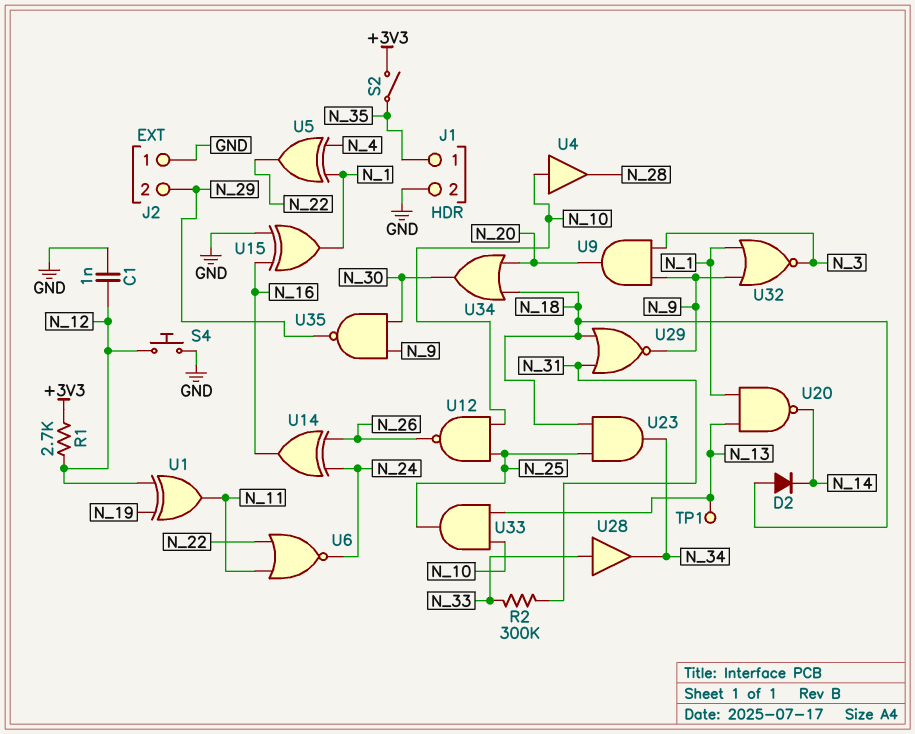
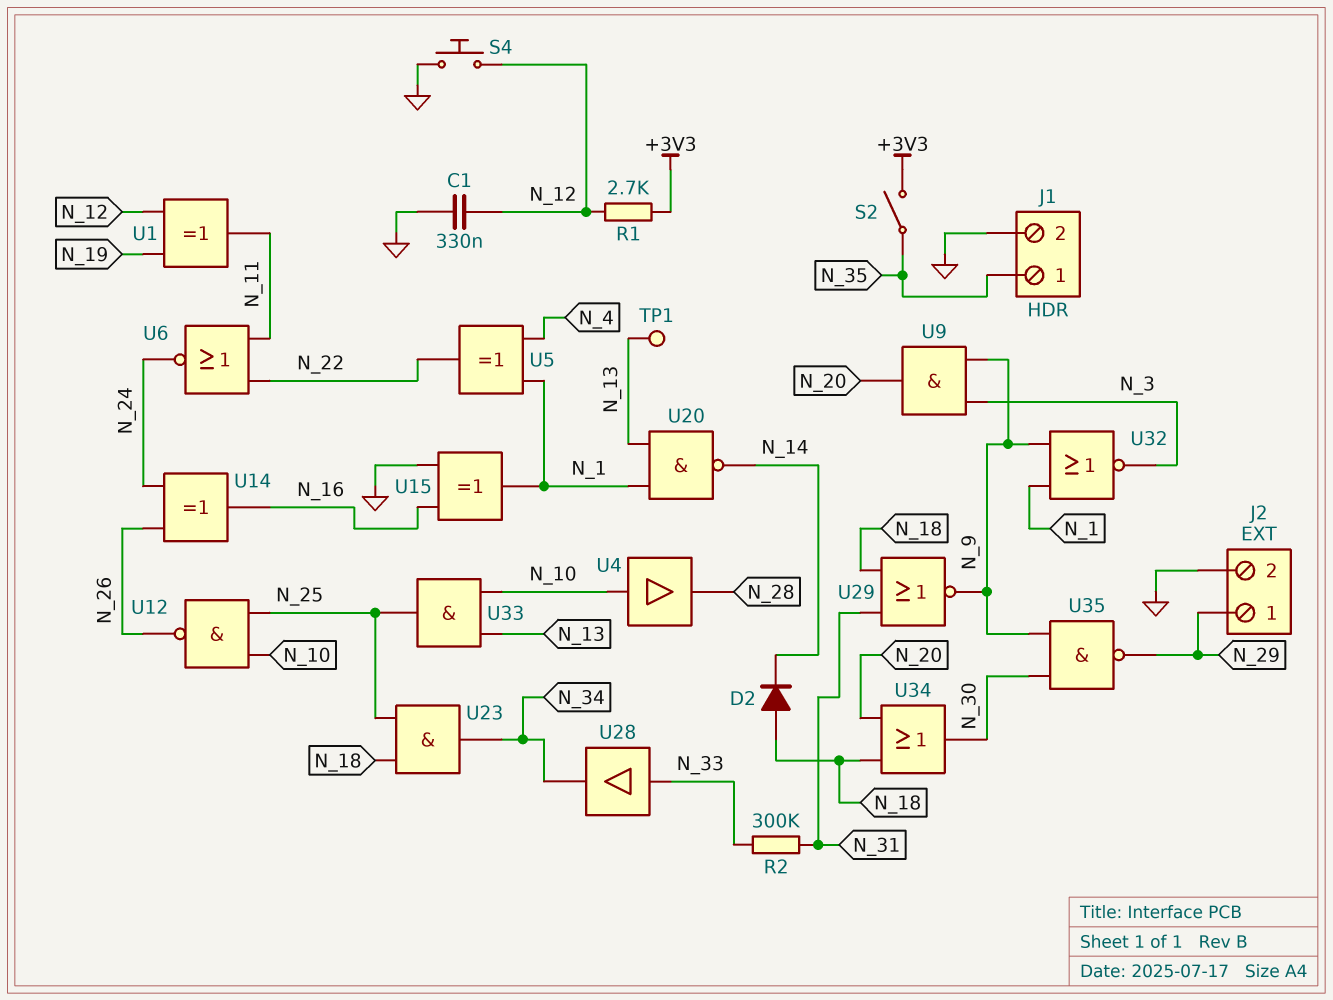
C1: 1nF (GND, N_12) -> 330nF (GND, N_12)
J2 pin 1: GND -> N_29
J2 pin 2: N_29 -> GND

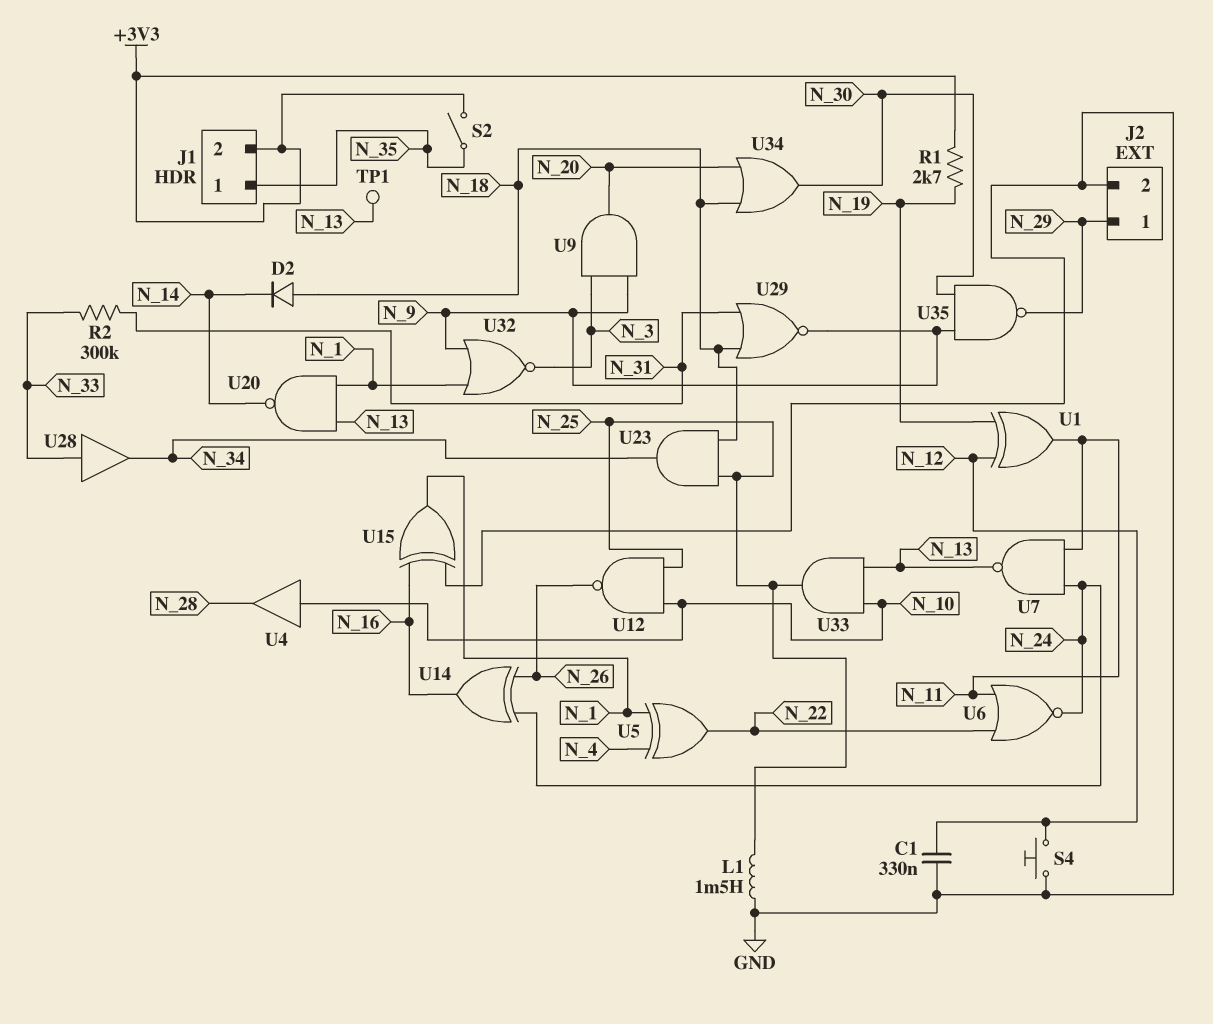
J1 pin 2: GND -> +3V3
L1: none -> 1.5mH (GND, N_25)
R1: 2.7k (+3V3, N_12) -> 2.7k (+3V3, N_19)
U7: none -> NAND (in N_11, in N_24, out N_13)

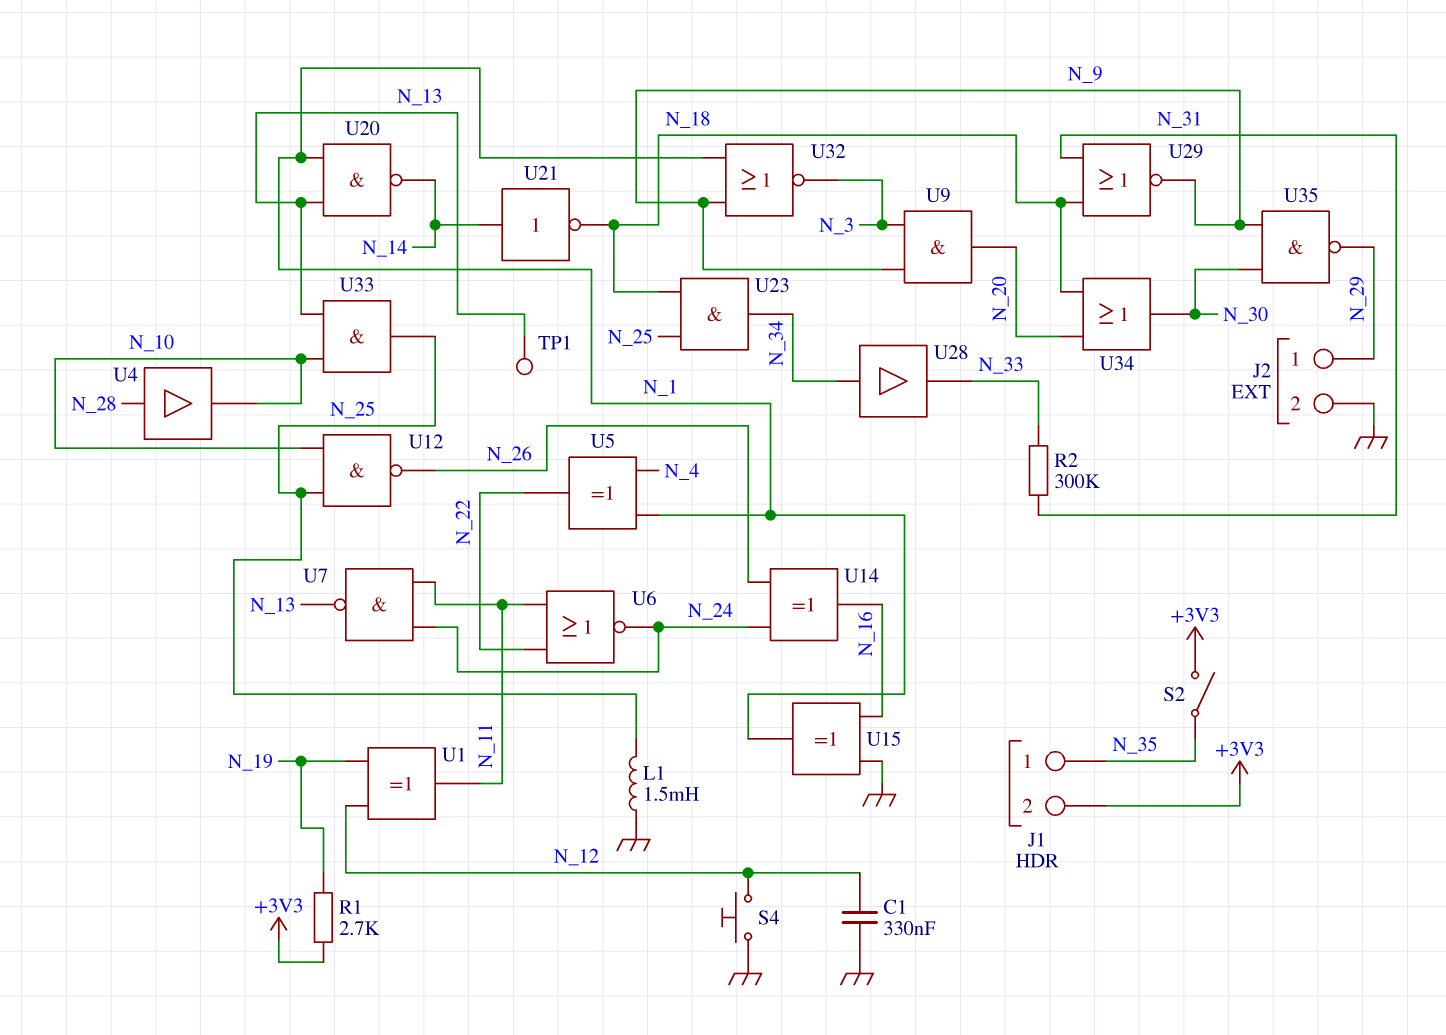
D2: diode (A N_18, K N_14) -> none
U4: buffer (in N_10, out N_28) -> buffer (in N_28, out N_10)
U21: none -> NOT (in N_14, out N_18)
U28: buffer (in N_33, out N_34) -> buffer (in N_34, out N_33)

